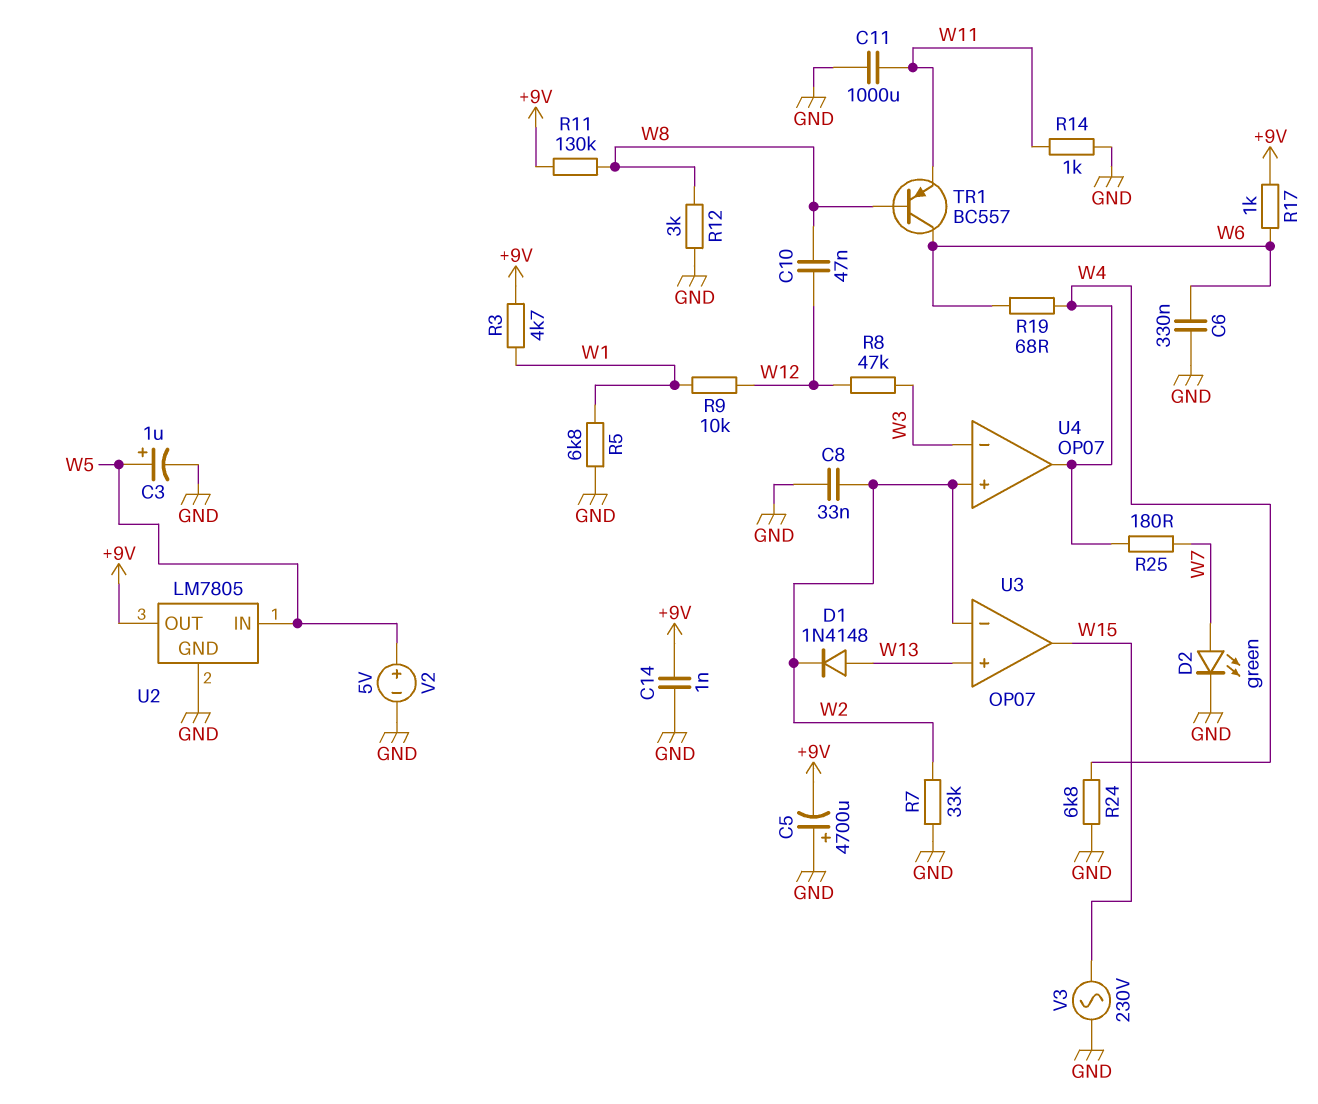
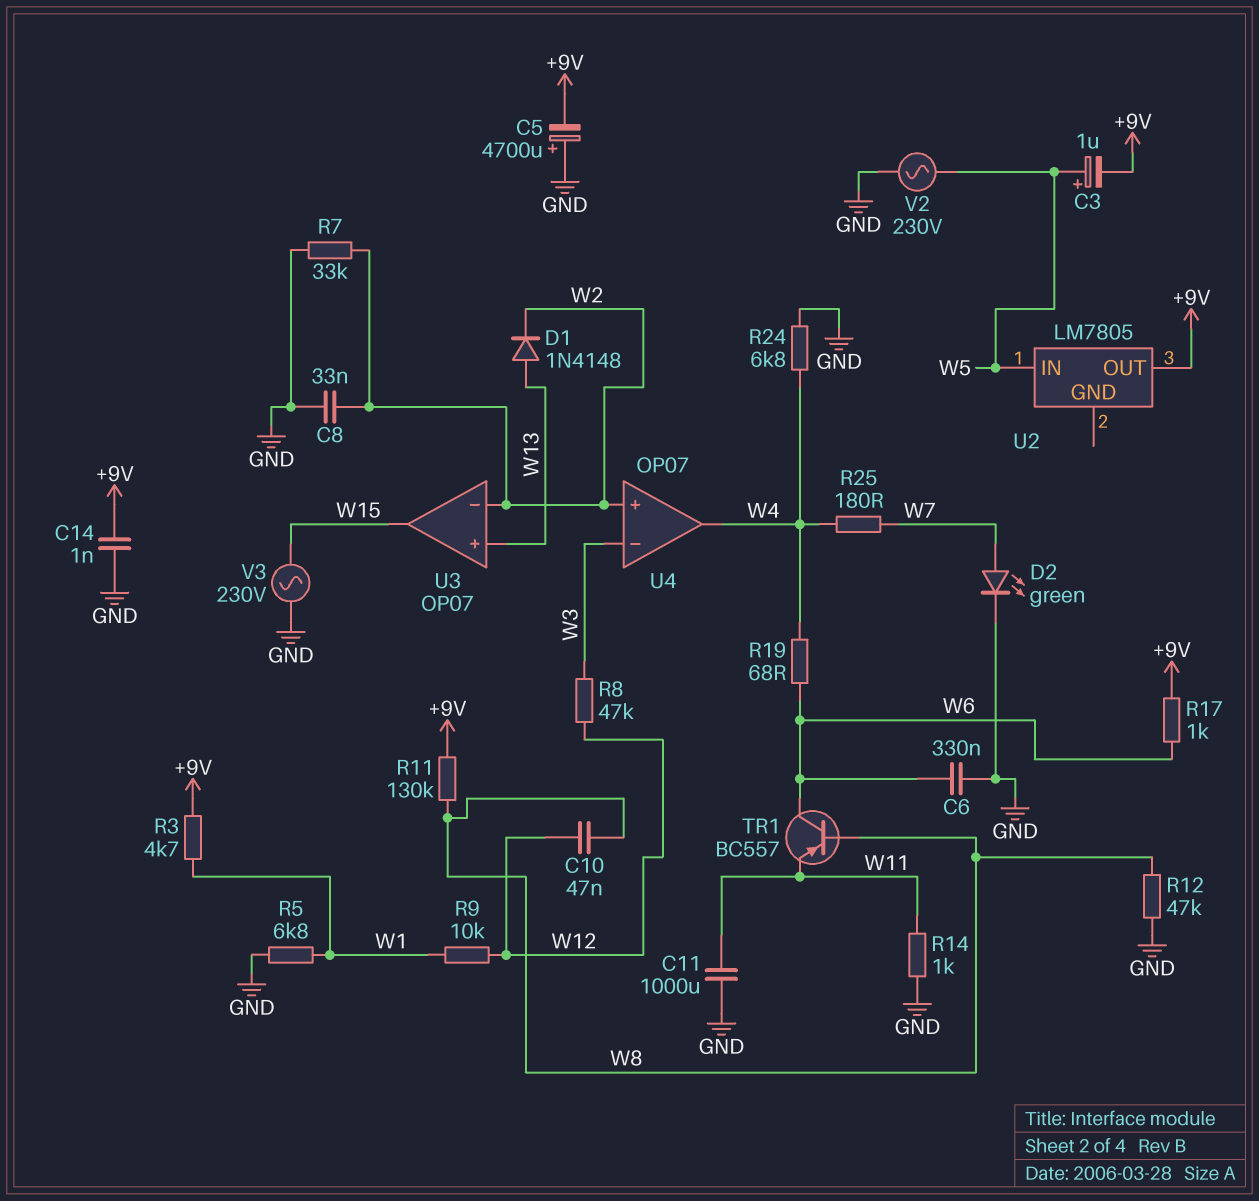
C3: 1uF (plus W5, minus GND) -> 1uF (plus W5, minus +9V)
R12: 3k (GND, W8) -> 47k (GND, W8)
U2 pin GND: GND -> none
V2: 5V (plus W5, minus GND) -> AC 230V (GND, W5)

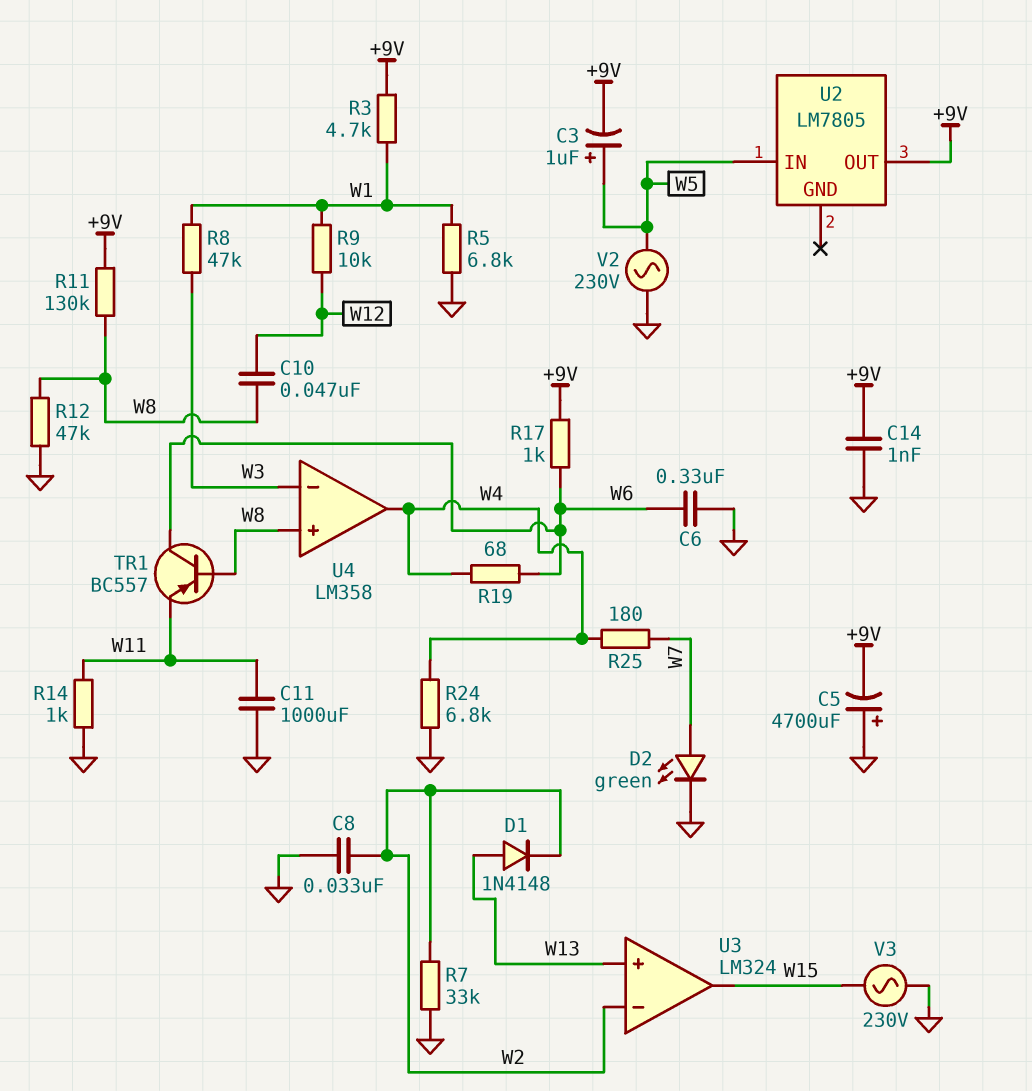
R8: 47k (W3, W12) -> 47k (W1, W3)
U3: OP07 -> LM324
U4: OP07 -> LM358
U4 pin in+: W2 -> W8

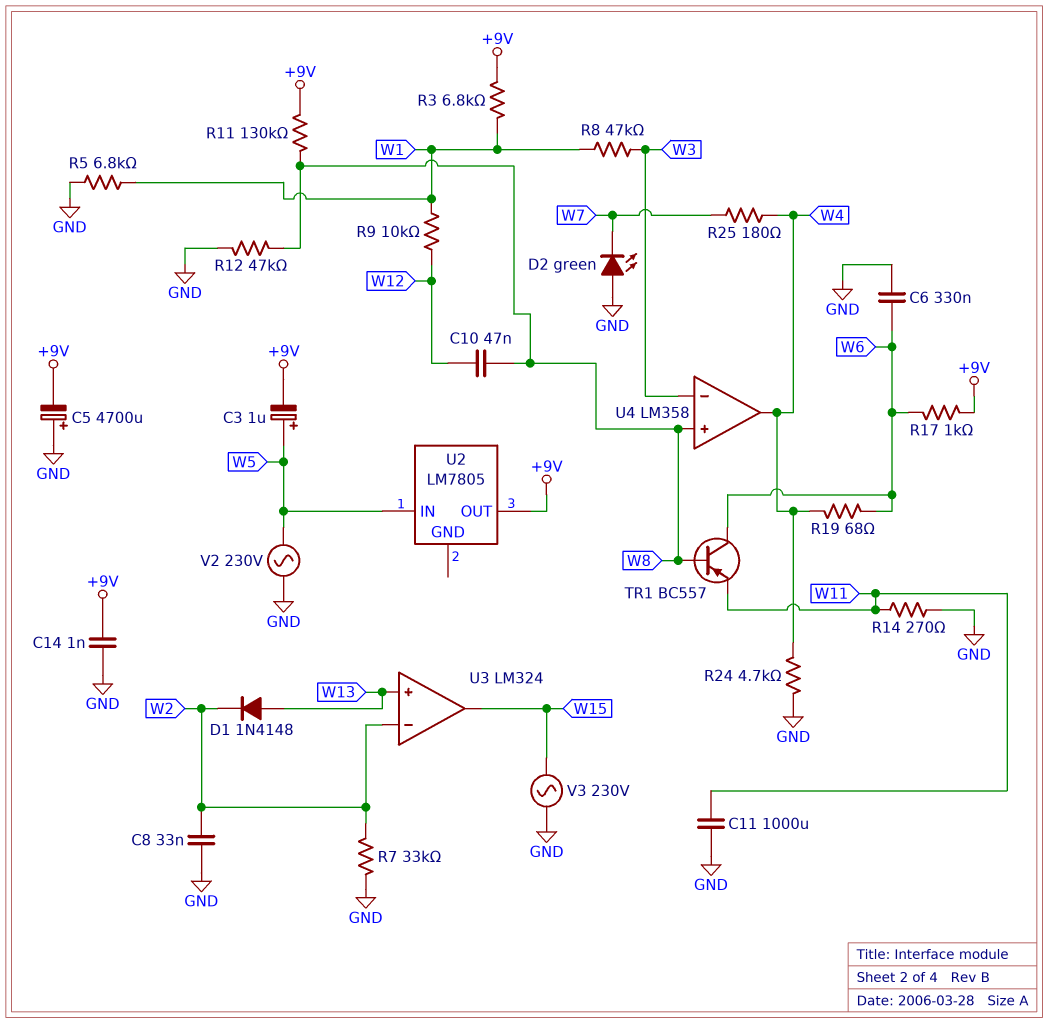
D2: LED green (A W7, K GND) -> LED green (A GND, K W7)
R3: 4.7k (+9V, W1) -> 6.8k (+9V, W1)
R14: 1k (GND, W11) -> 270 (GND, W11)
R24: 6.8k (GND, W4) -> 4.7k (GND, W4)

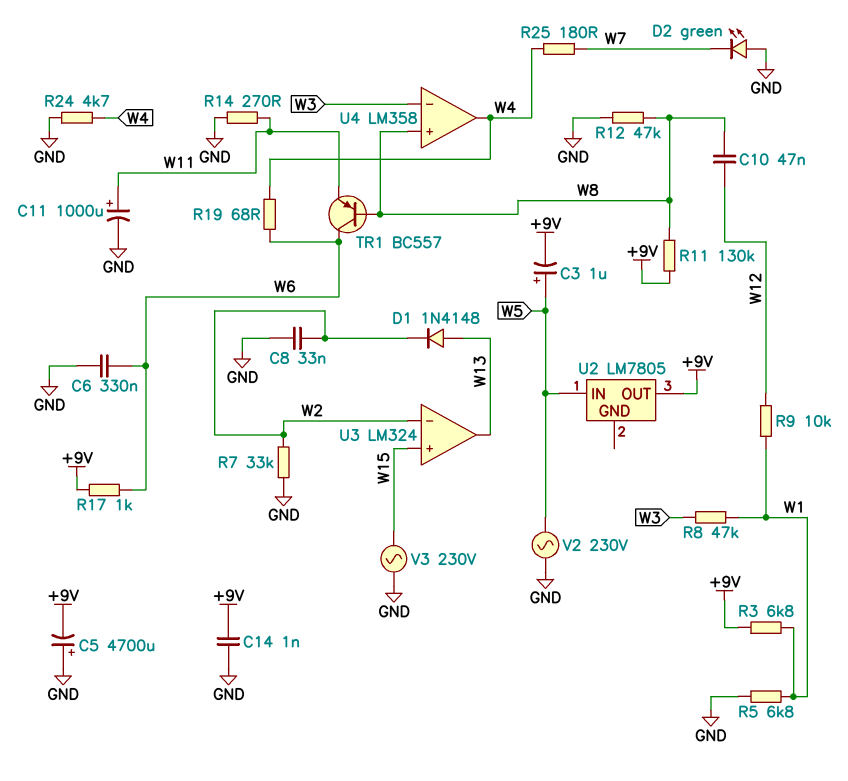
C11: 1000uF (GND, W11) -> 1000uF (plus W11, minus GND)
U3 pin in+: W13 -> W15
U3 pin out: W15 -> W13

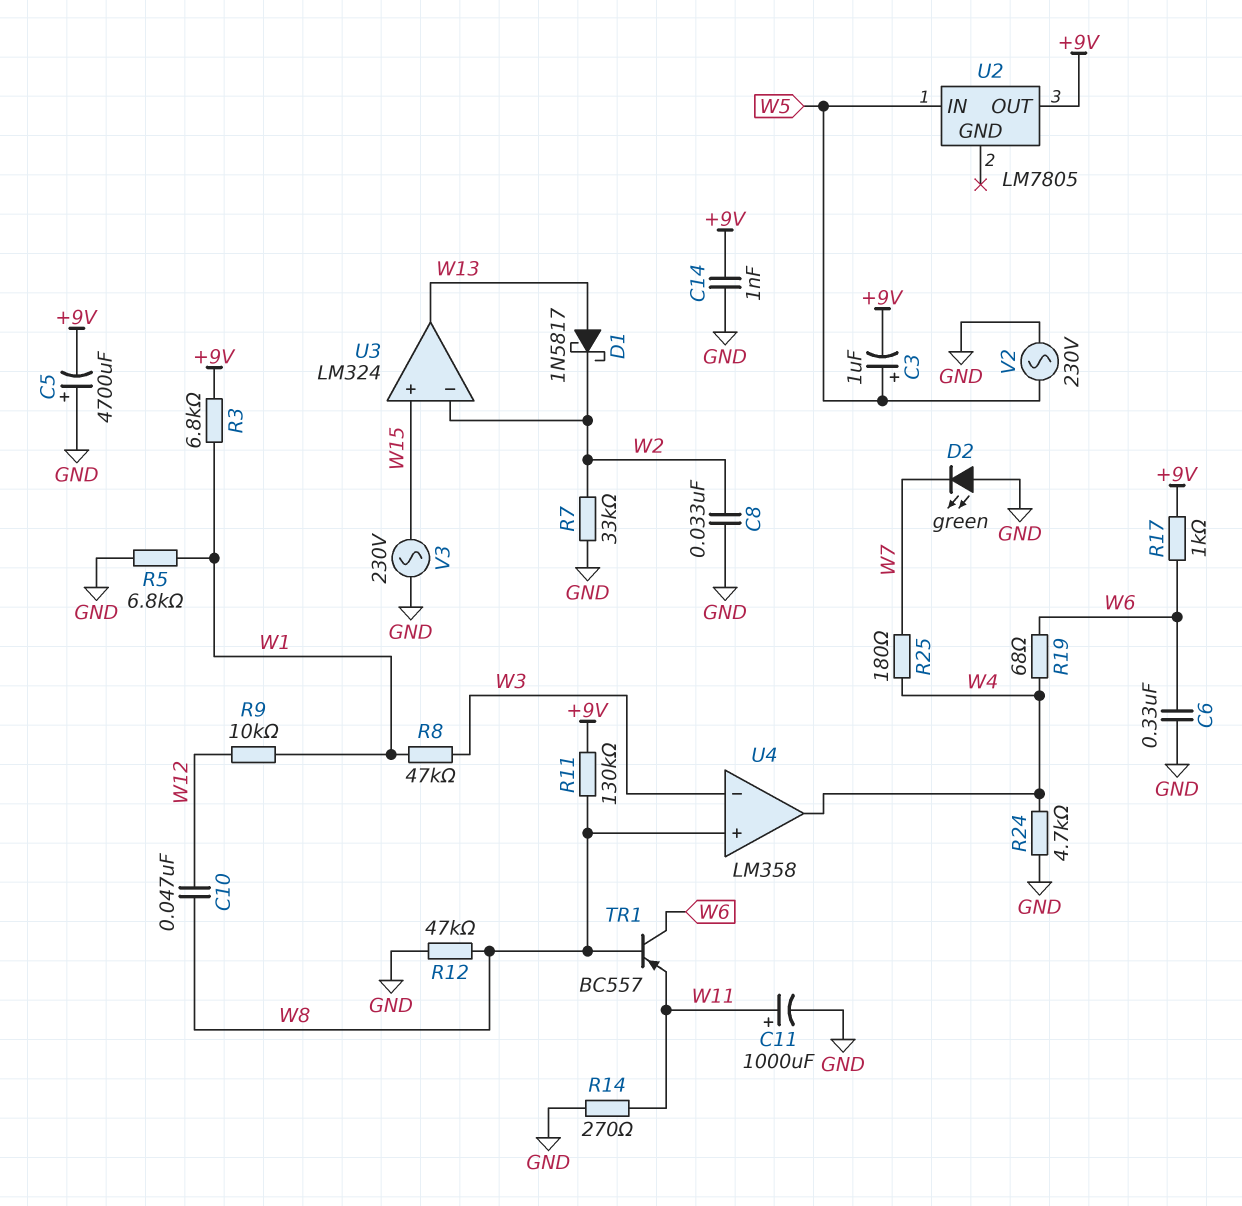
D1: diode 1N4148 (A W13, K W2) -> schottky 1N5817 (A W13, K W2)

